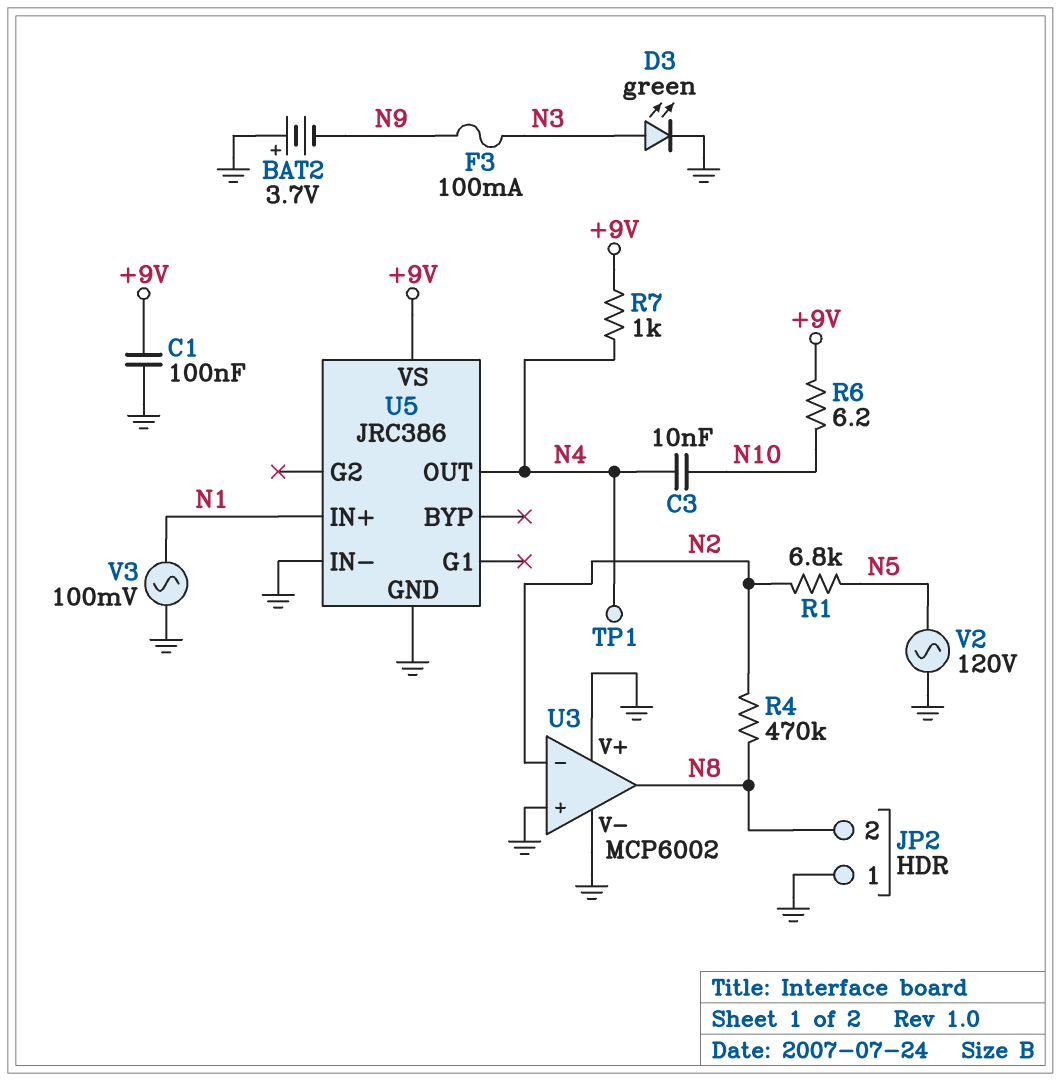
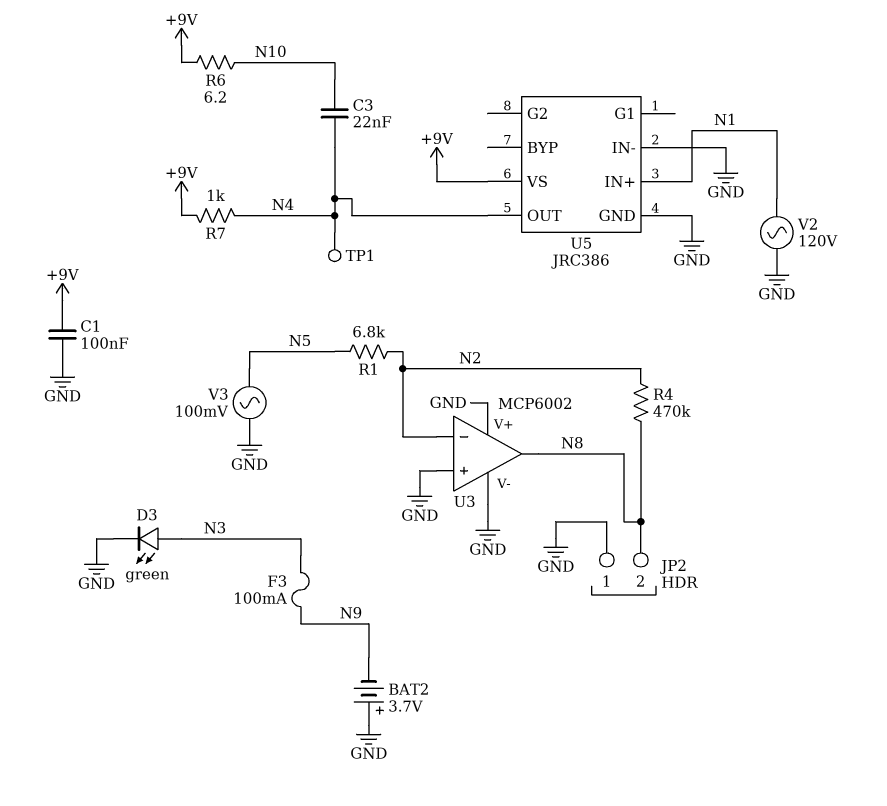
C3: 10nF (N4, N10) -> 22nF (N4, N10)
V2: AC 120V (GND, N5) -> AC 120V (GND, N1)
V3: AC 100mV (GND, N1) -> AC 100mV (GND, N5)

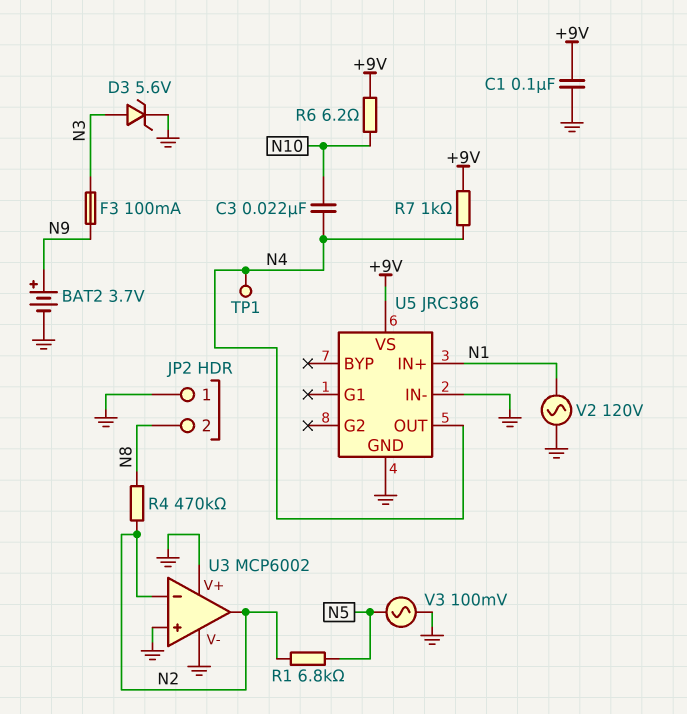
BAT2: 3.7V (plus GND, minus N9) -> 3.7V (plus N9, minus GND)
D3: LED green (A N3, K GND) -> zener 5.6V (A N3, K GND)
U3 pin out: N8 -> N2

